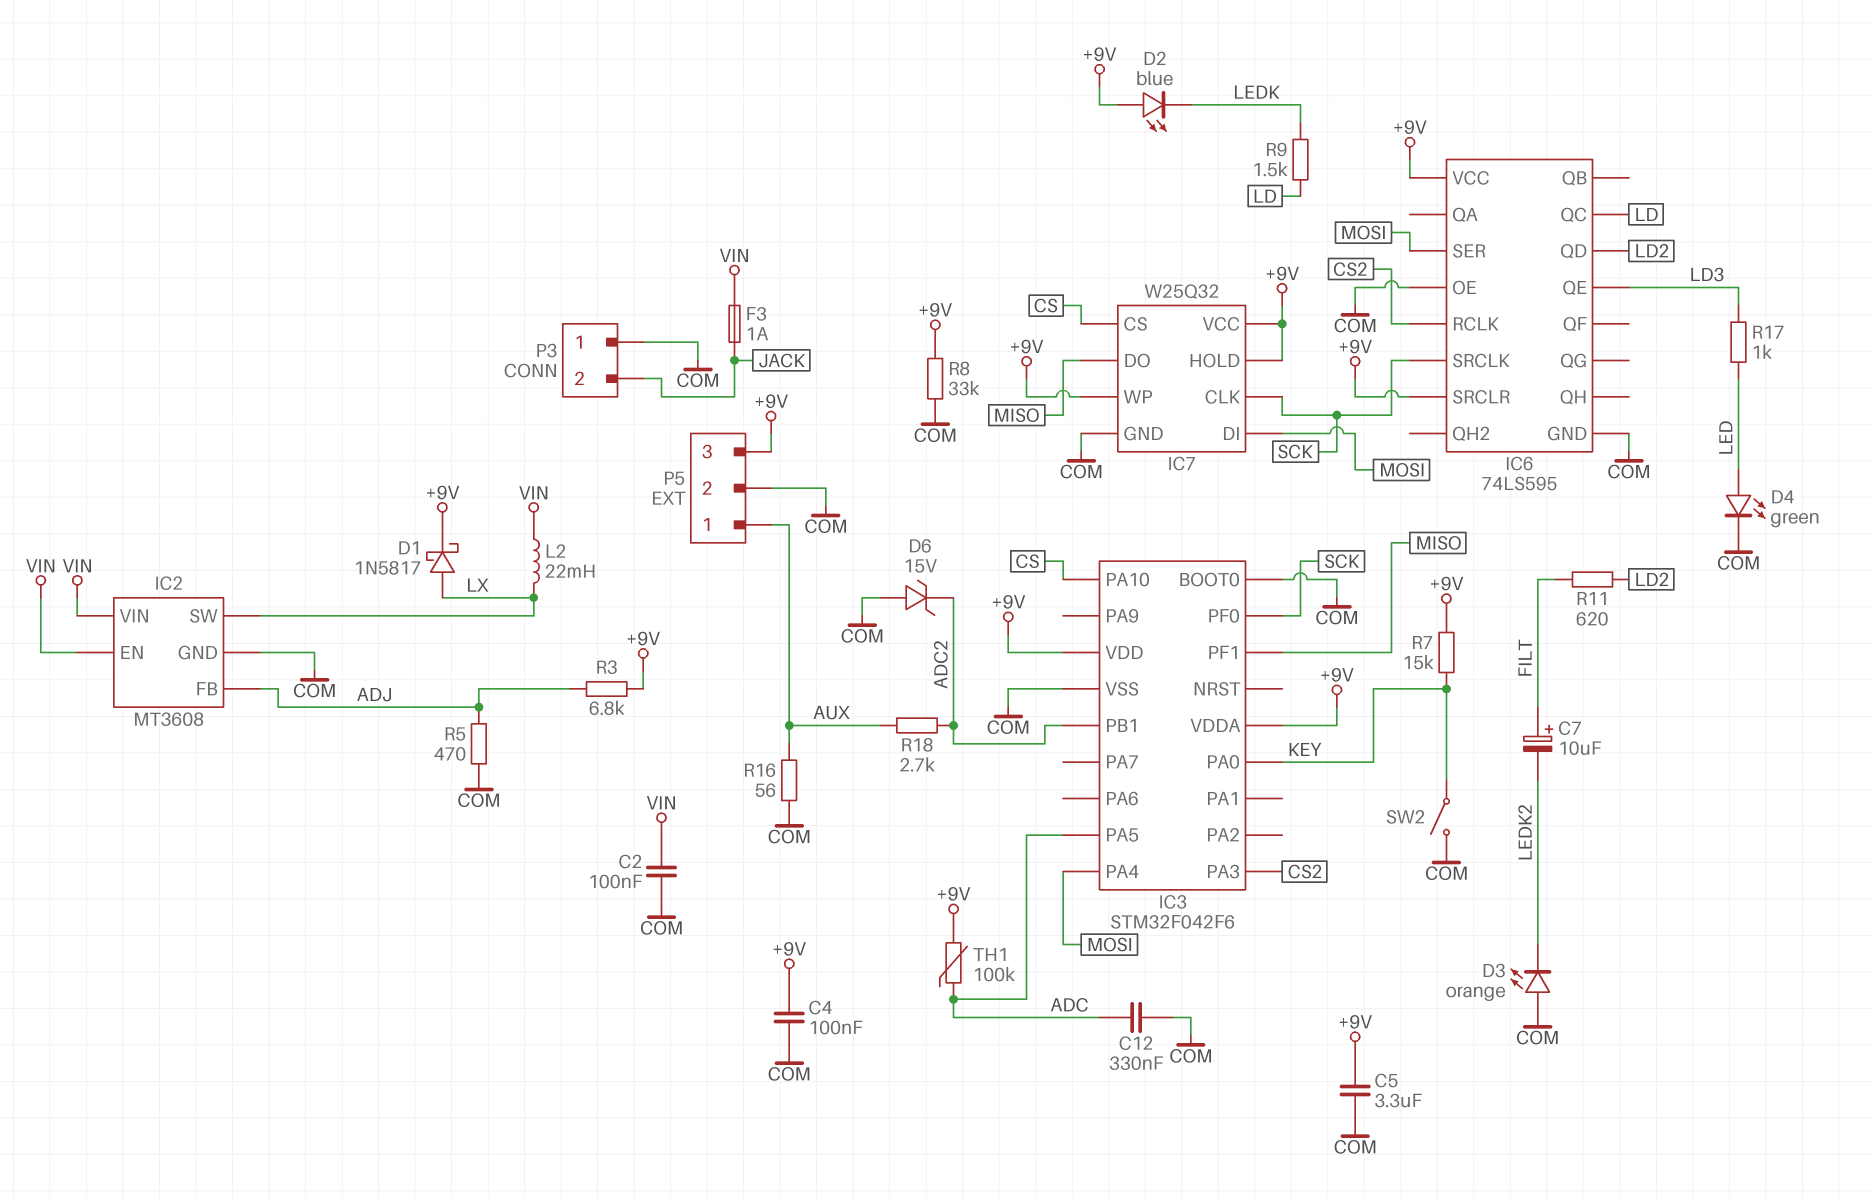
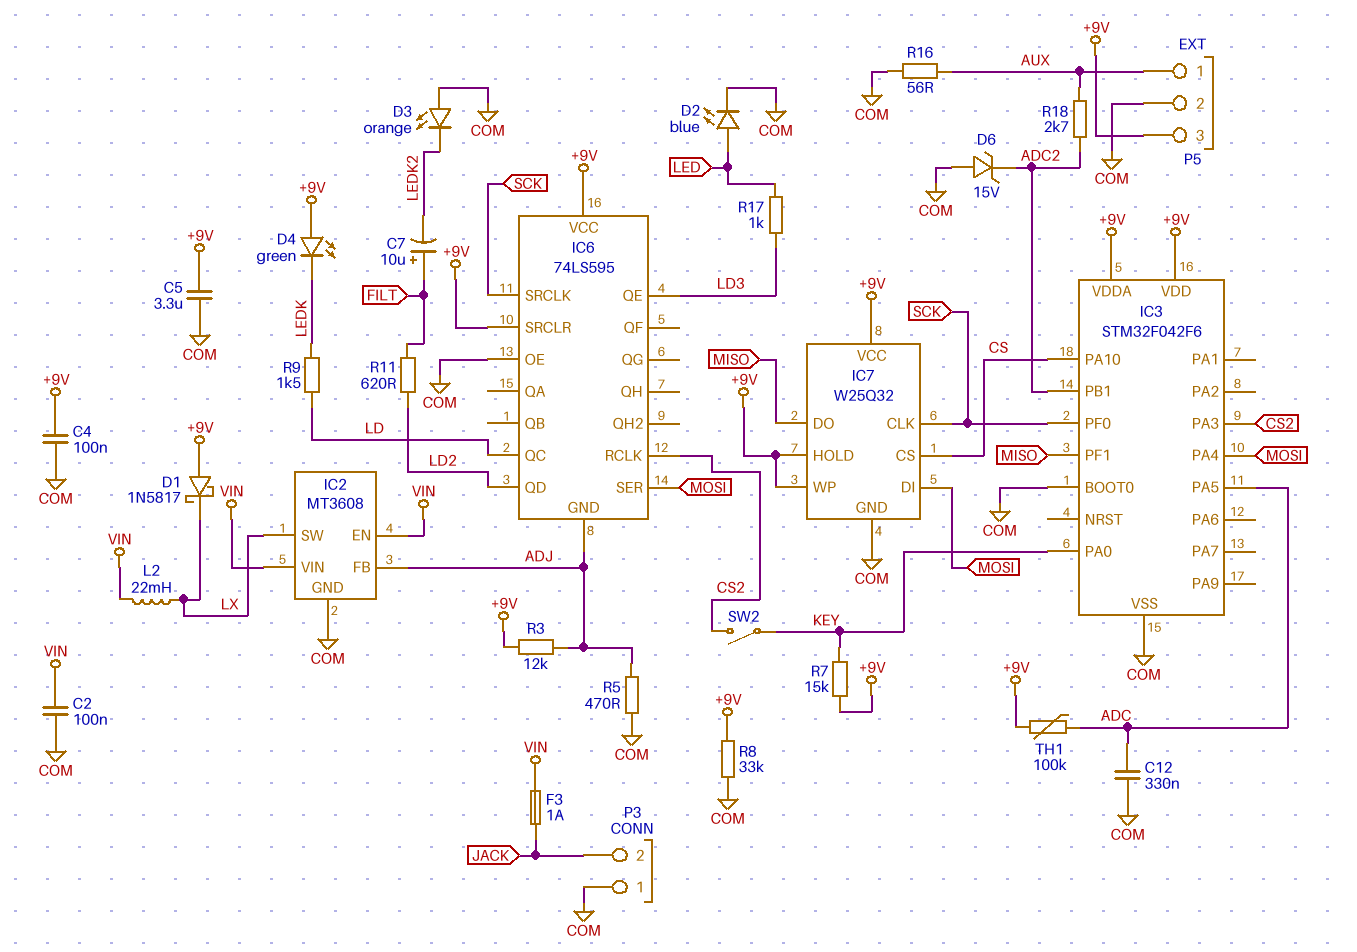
D1: schottky 1N5817 (A LX, K +9V) -> schottky 1N5817 (A +9V, K LX)
D2: LED blue (A +9V, K LEDK) -> LED blue (A LED, K COM)
D4: LED green (A LED, K COM) -> LED green (A +9V, K LEDK)
IC6 pin GND: COM -> ADJ
R3: 6.8k (+9V, ADJ) -> 12k (+9V, ADJ)
SW2: switch (COM, KEY) -> switch (CS2, KEY)

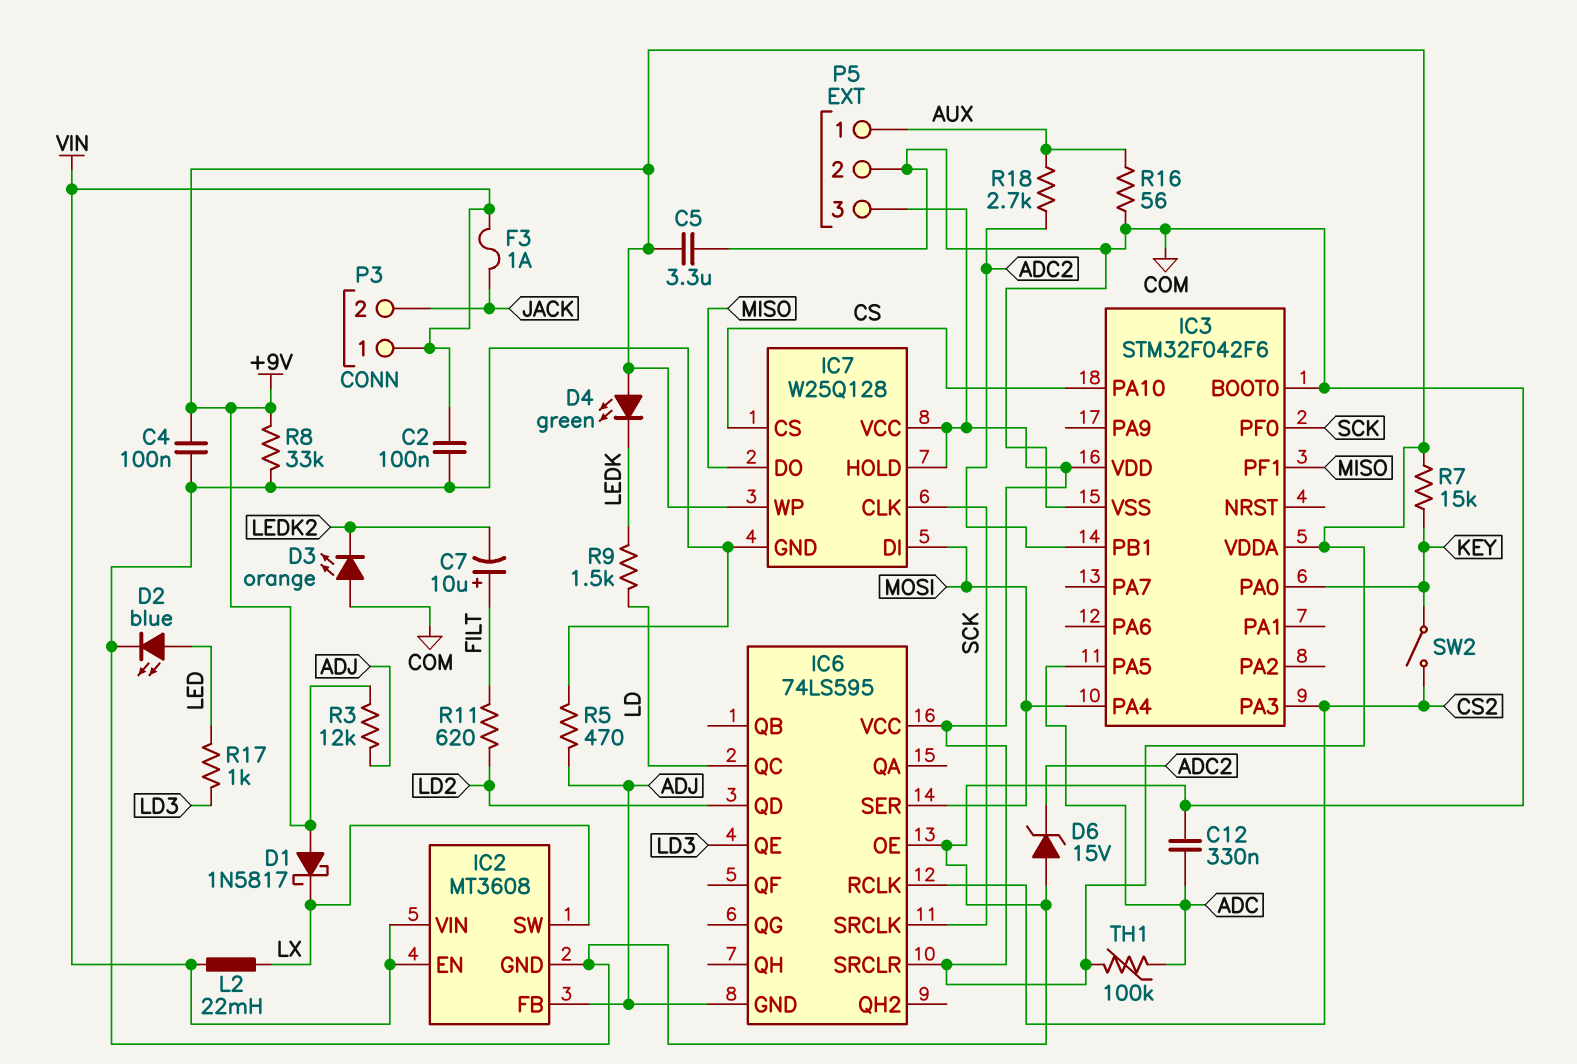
IC7: W25Q32 -> W25Q128
P3 pin 1: COM -> VIN

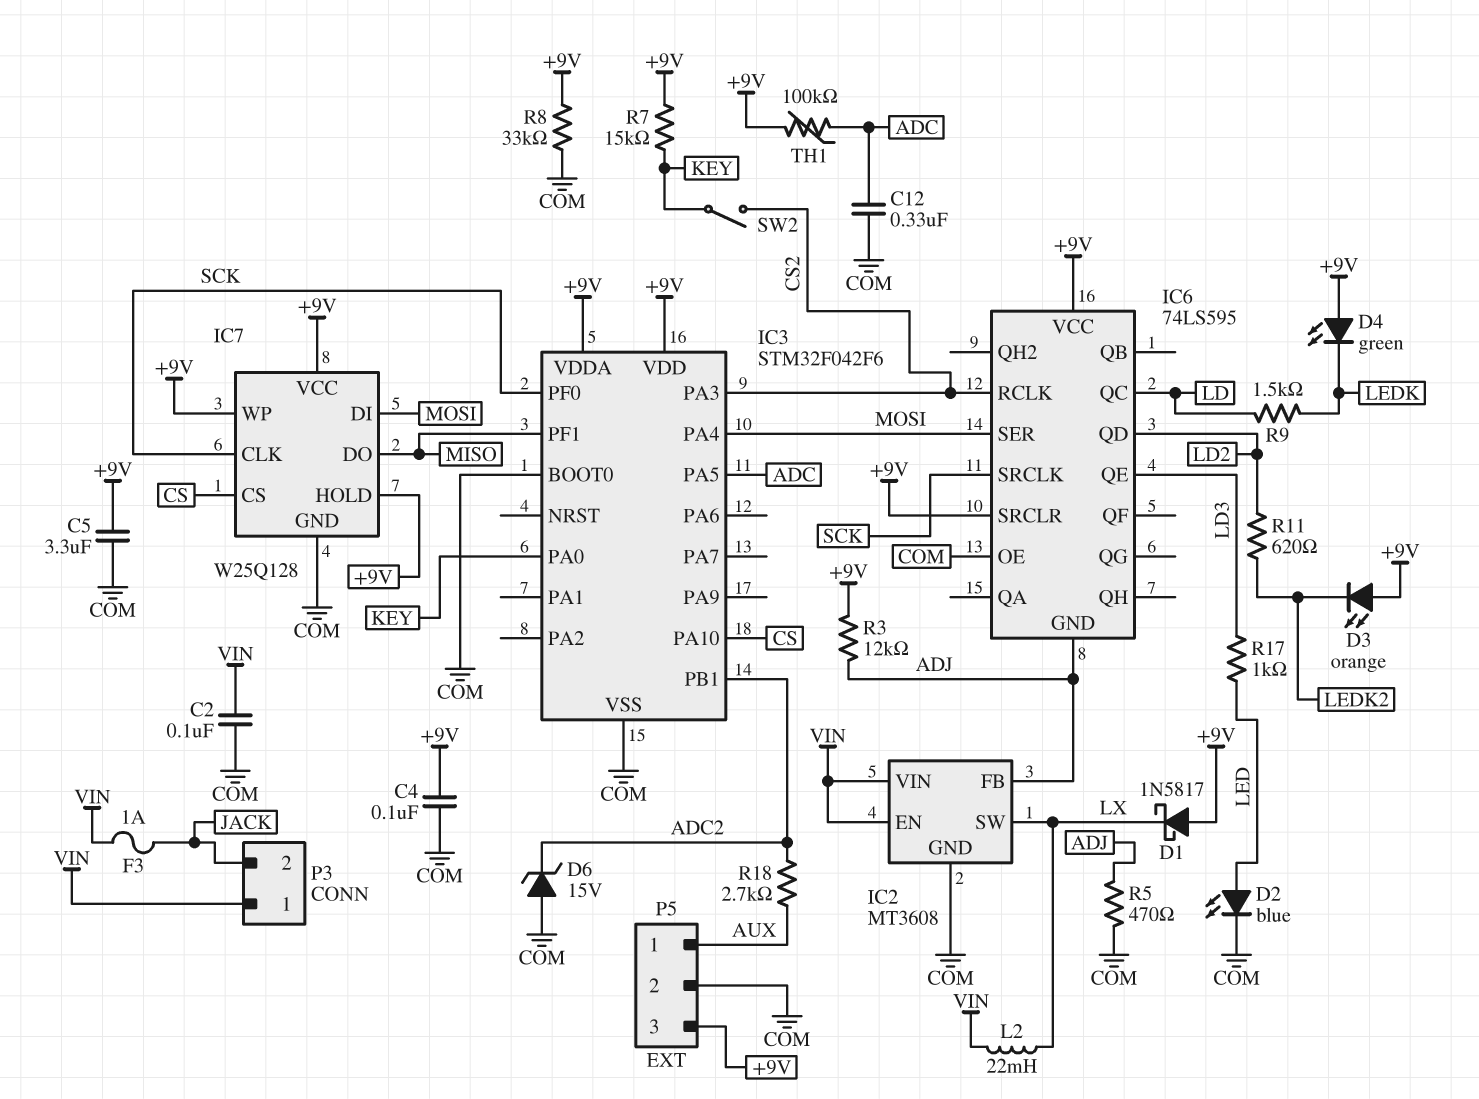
C7: 10uF (plus FILT, minus LEDK2) -> none
D3: LED orange (A COM, K LEDK2) -> LED orange (A +9V, K LEDK2)
R11: 620 (FILT, LD2) -> 620 (LD2, LEDK2)
R16: 56 (AUX, COM) -> none

